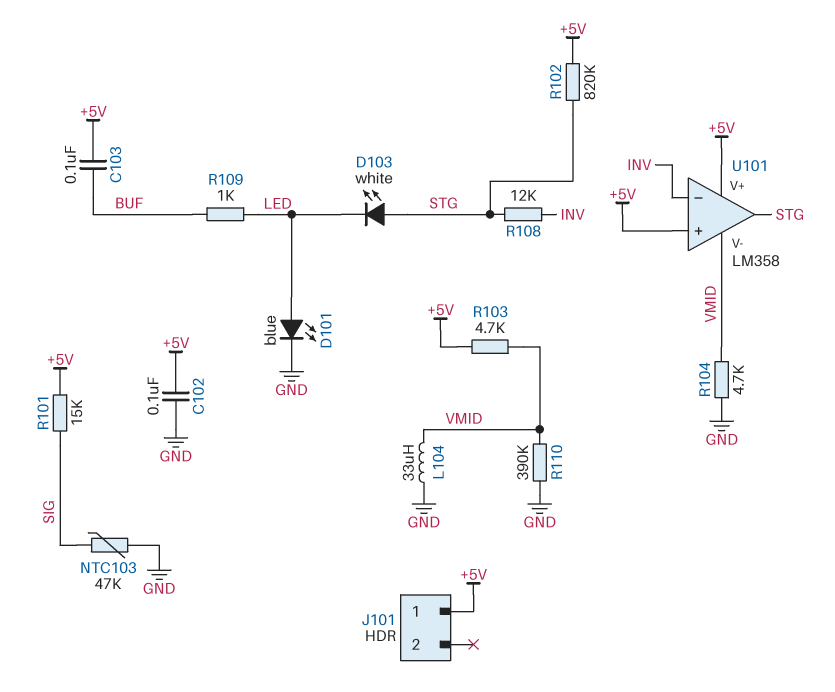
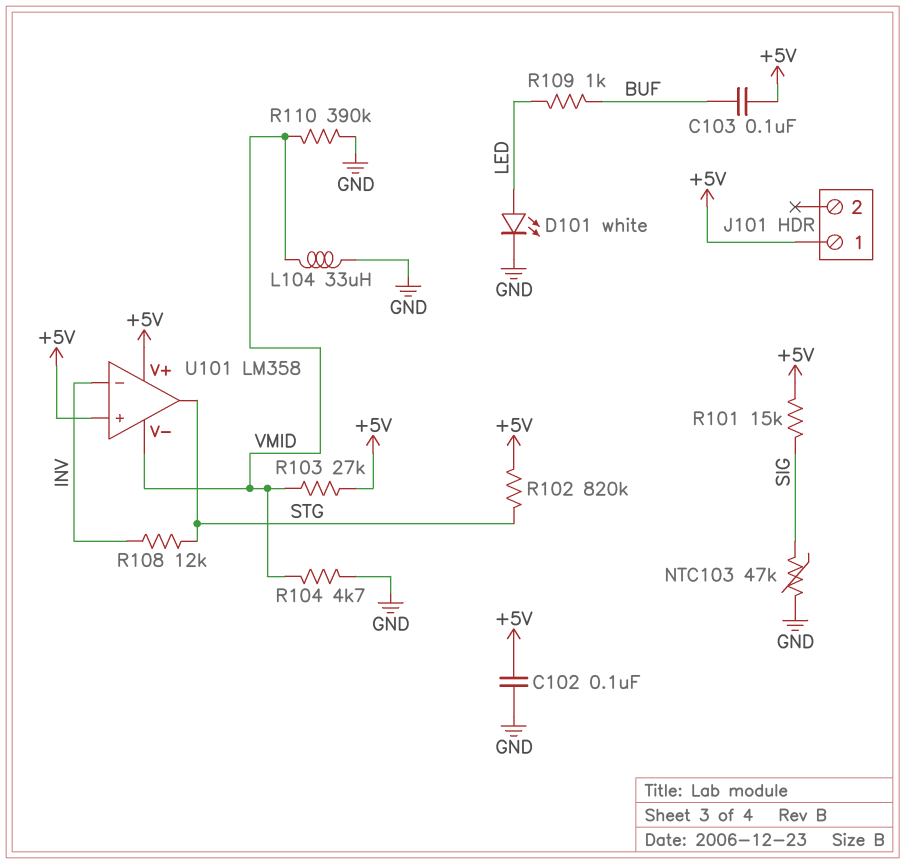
D101: LED blue (A LED, K GND) -> LED white (A LED, K GND)
D103: LED white (A STG, K LED) -> none
R103: 4.7k (+5V, VMID) -> 27k (+5V, VMID)

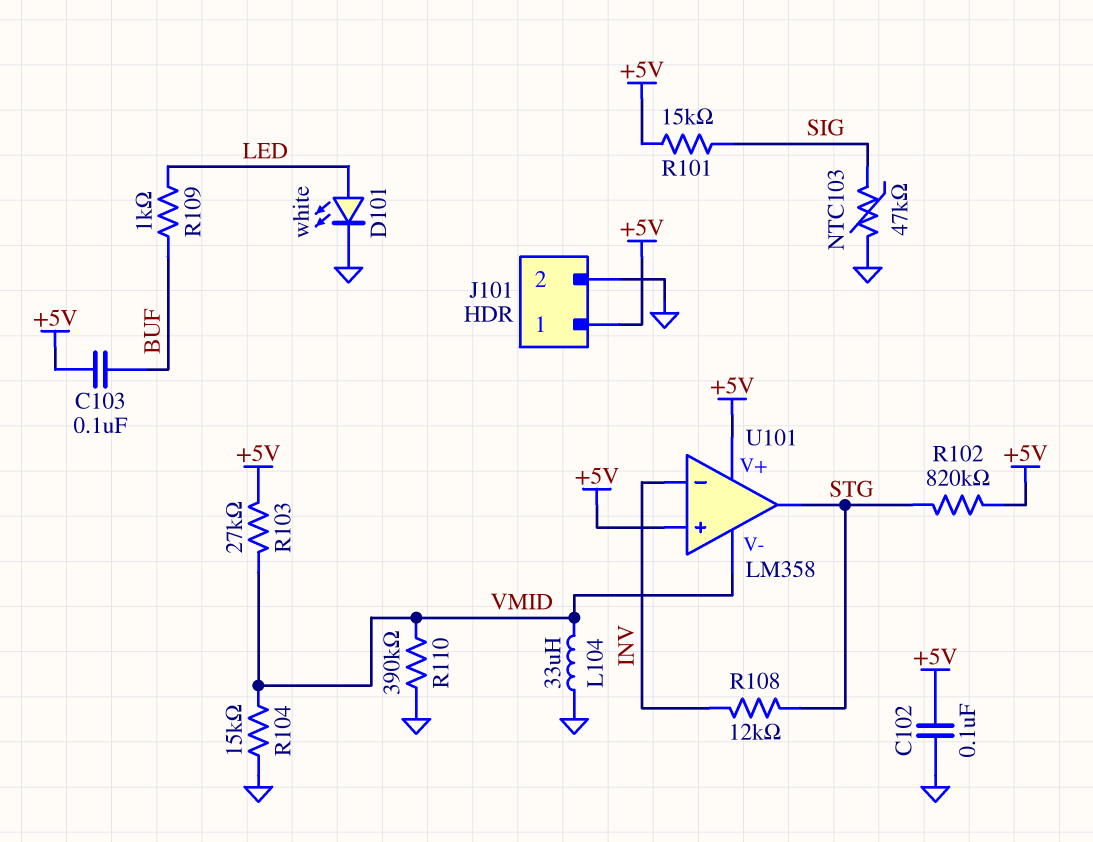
J101 pin 2: none -> GND
R104: 4.7k (GND, VMID) -> 15k (GND, VMID)

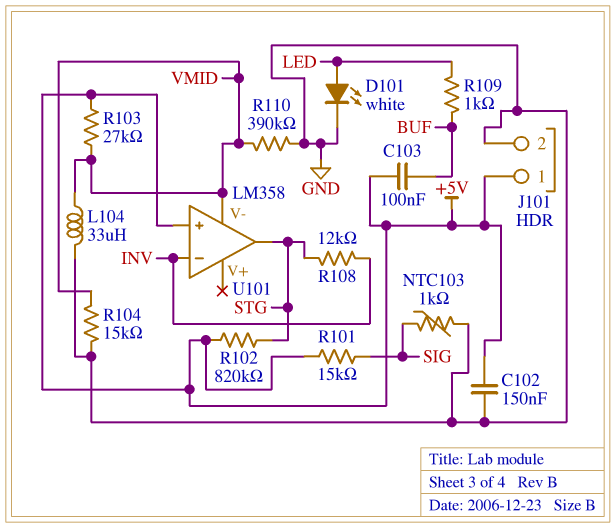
C102: 100nF (+5V, GND) -> 150nF (+5V, GND)
NTC103: 47k (GND, SIG) -> 1k (GND, SIG)
U101 pin V+: +5V -> none

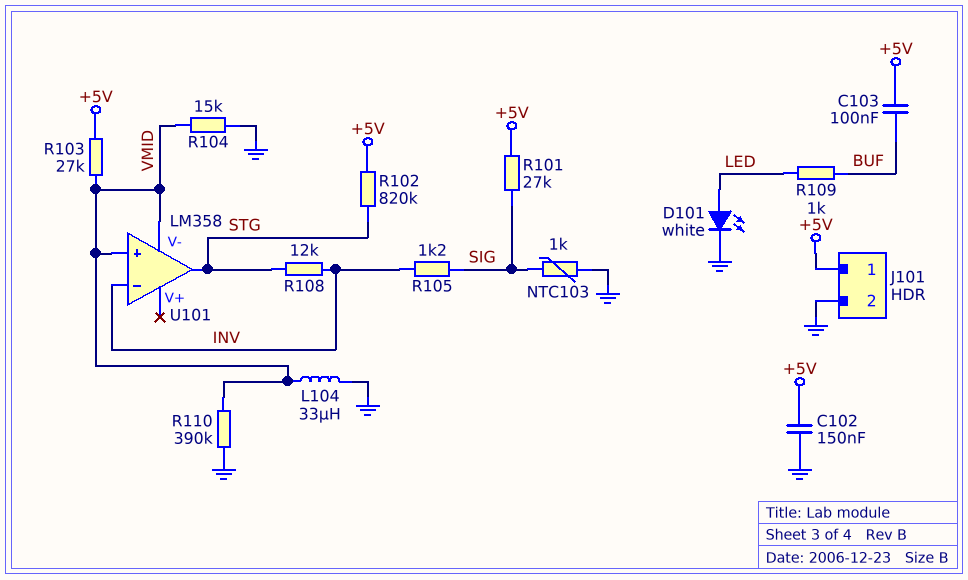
R101: 15k (+5V, SIG) -> 27k (+5V, SIG)
R105: none -> 1.2k (INV, SIG)
U101 pin in+: +5V -> VMID

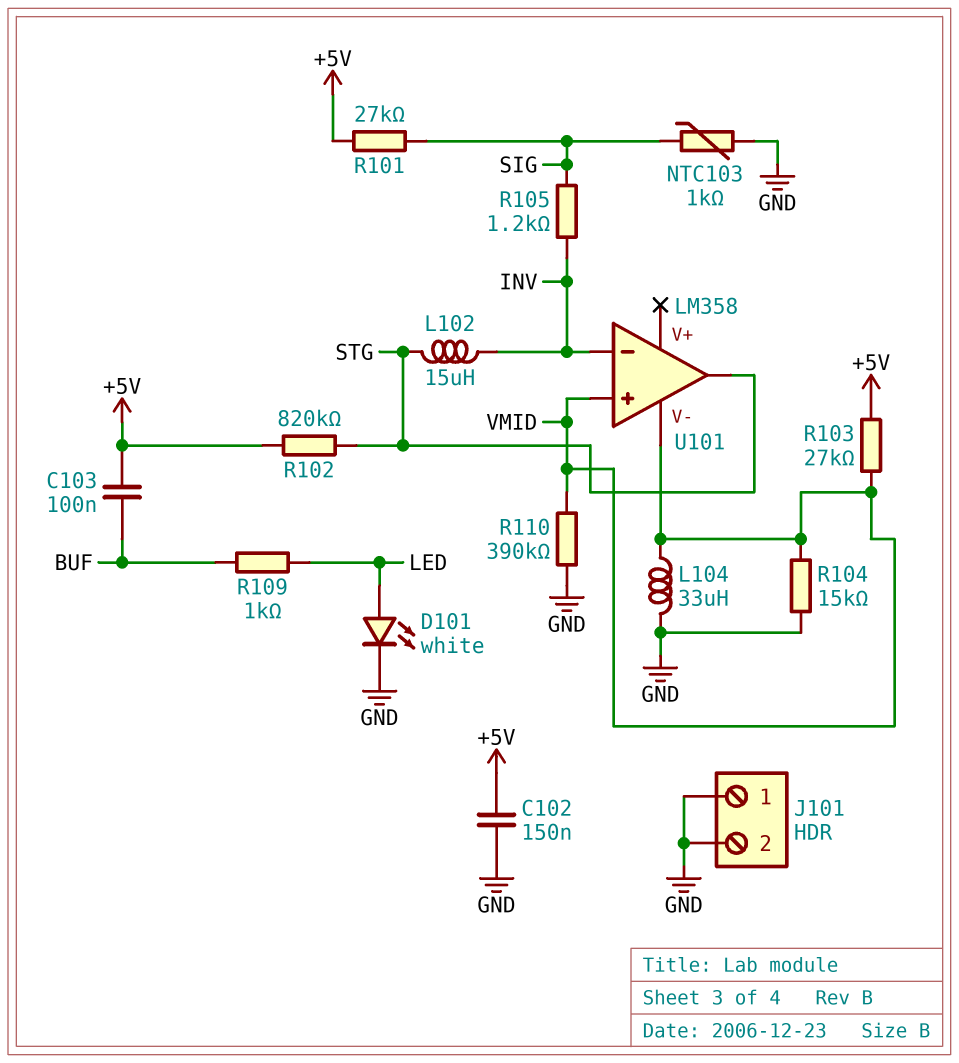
J101 pin 1: +5V -> GND
L102: none -> 15uH (INV, STG)
R108: 12k (INV, STG) -> none

